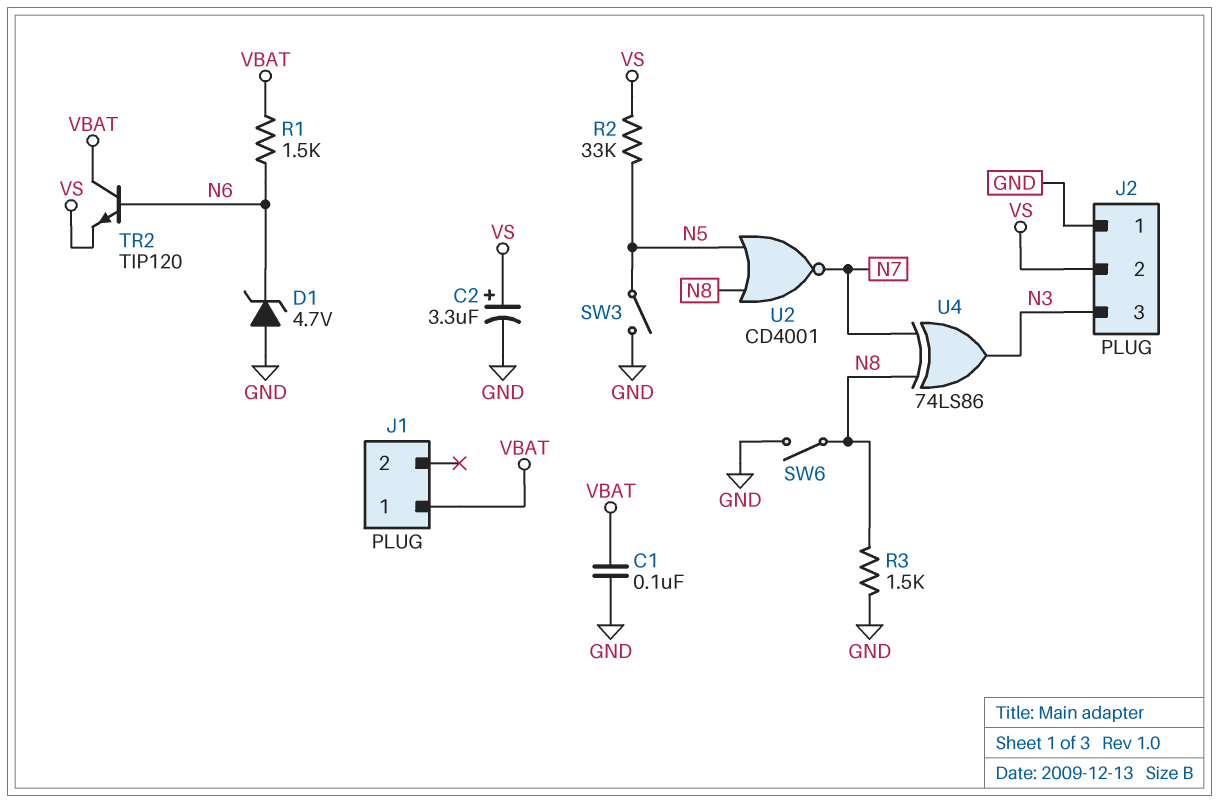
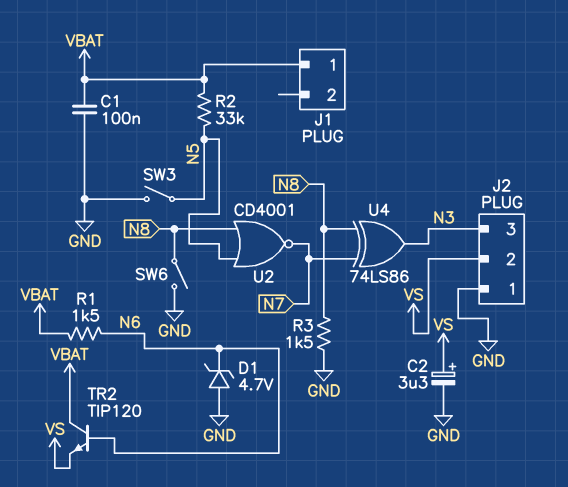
R2: 33k (N5, VS) -> 33k (N5, VBAT)

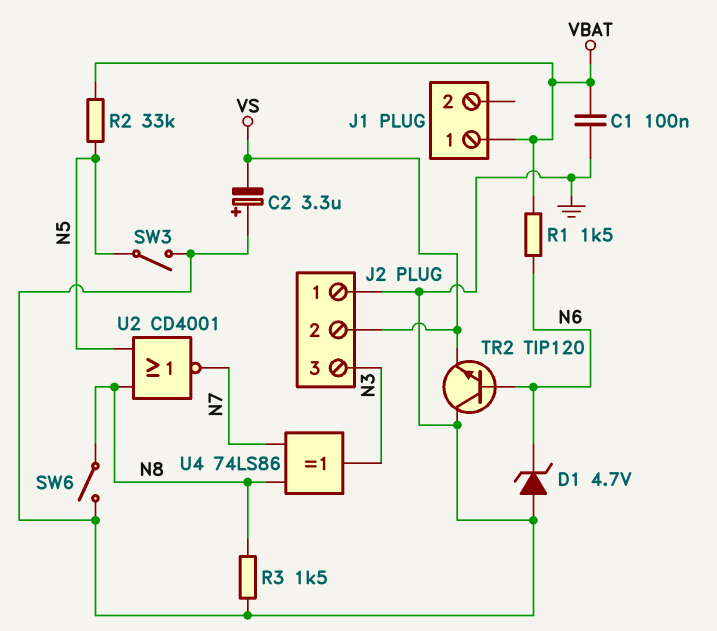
C2: 3.3uF (plus VS, minus GND) -> 3.3uF (plus GND, minus VS)
TR2: NPN TIP120 (B N6, C VBAT, E VS) -> NPN TIP120 (B N6, C GND, E VS)

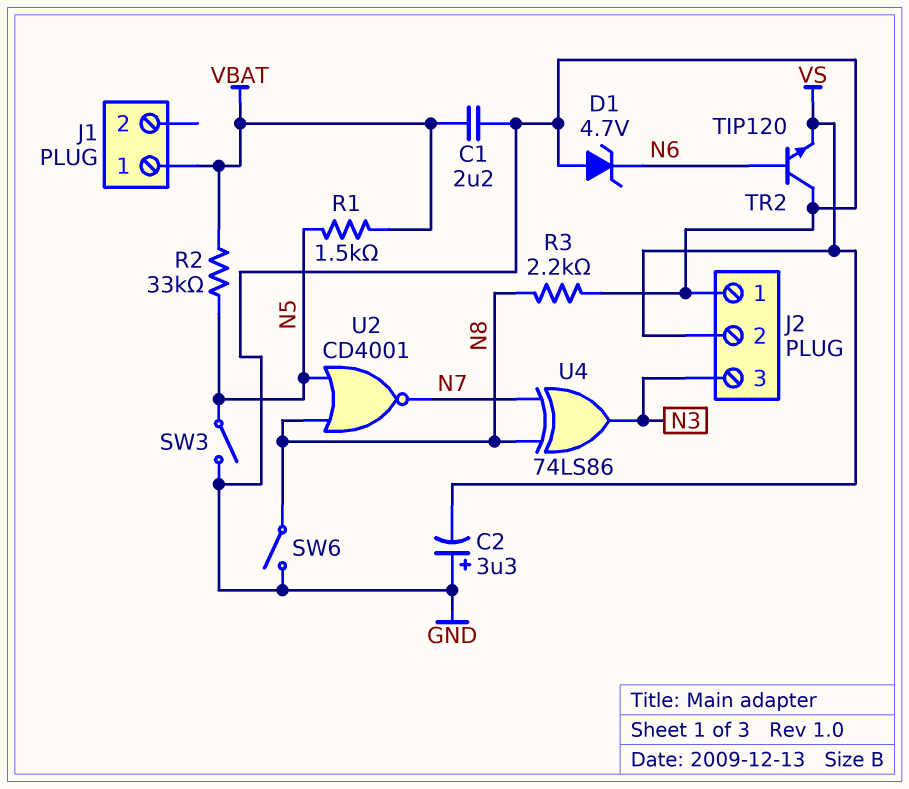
C1: 100nF (GND, VBAT) -> 2.2uF (GND, VBAT)
R1: 1.5k (N6, VBAT) -> 1.5k (N5, VBAT)
R3: 1.5k (GND, N8) -> 2.2k (GND, N8)

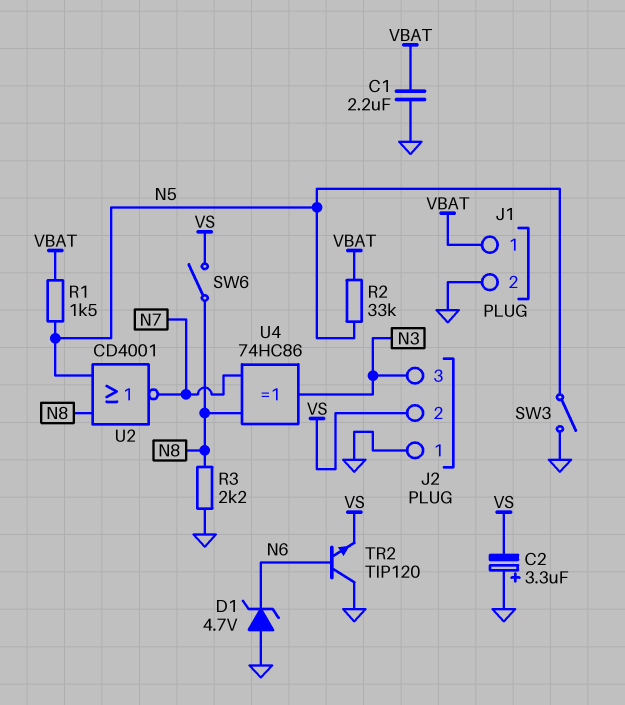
J1 pin 2: none -> GND
SW6: switch (GND, N8) -> switch (N8, VS)
U4: XOR 74LS86 (in N7, in N8, out N3) -> XOR 74HC86 (in N7, in N8, out N3)

